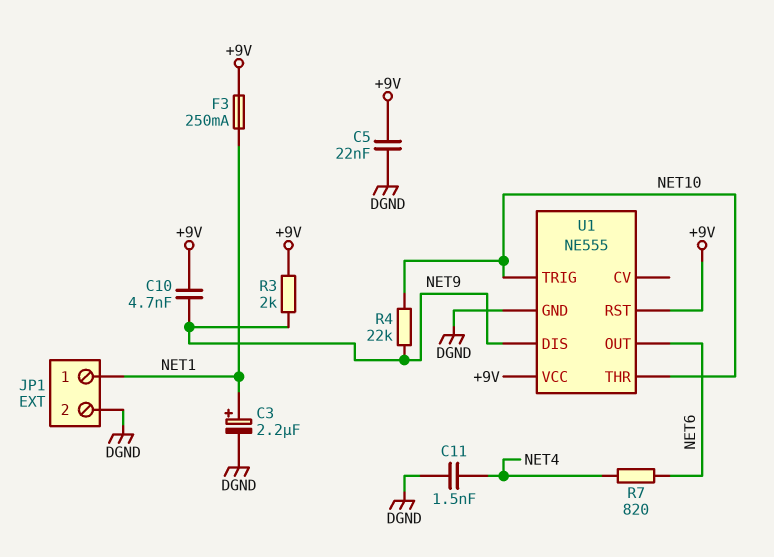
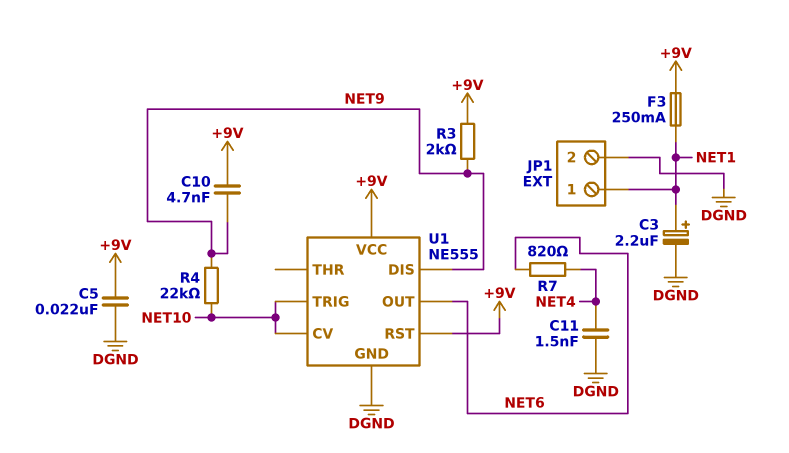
U1 pin CV: none -> NET10
U1 pin THR: NET10 -> none

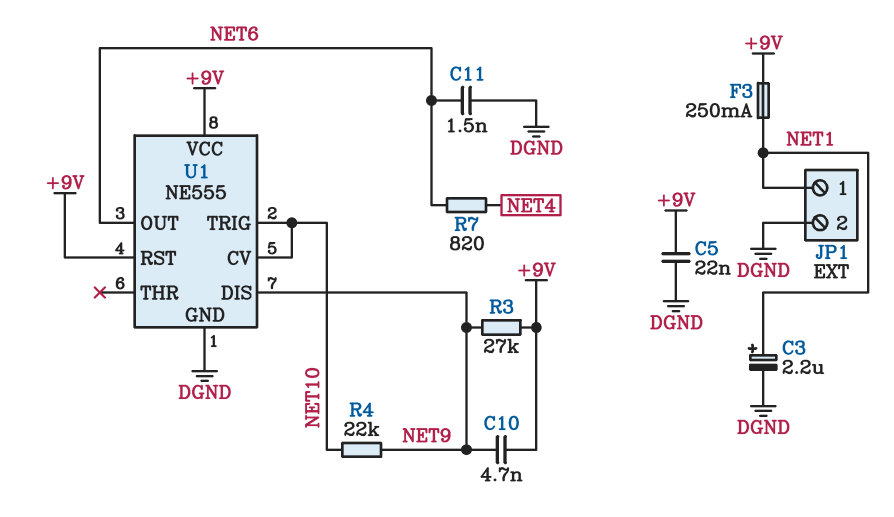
C11: 1.5nF (DGND, NET4) -> 1.5nF (DGND, NET6)
R3: 2k (+9V, NET9) -> 27k (+9V, NET9)

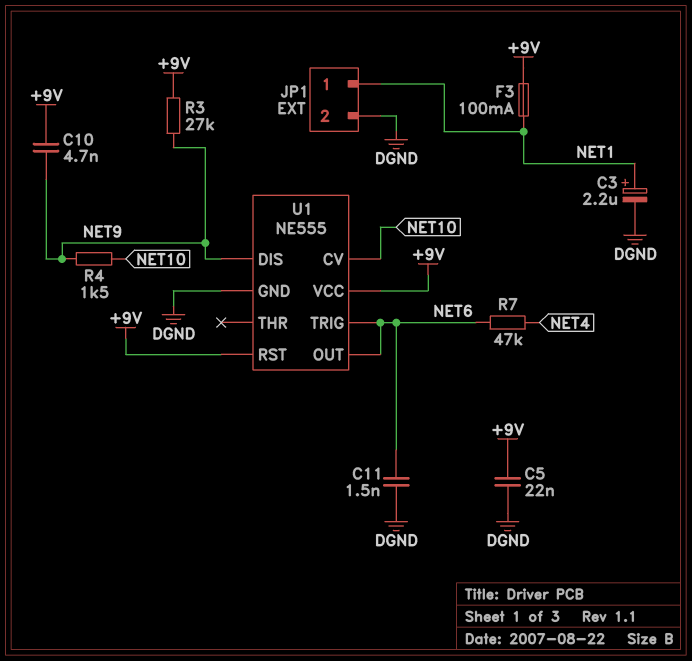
F3: 250mA (+9V, NET1) -> 100mA (+9V, NET1)
R4: 22k (NET9, NET10) -> 1.5k (NET9, NET10)
R7: 820 (NET4, NET6) -> 47k (NET4, NET6)
U1 pin TRIG: NET10 -> NET6

